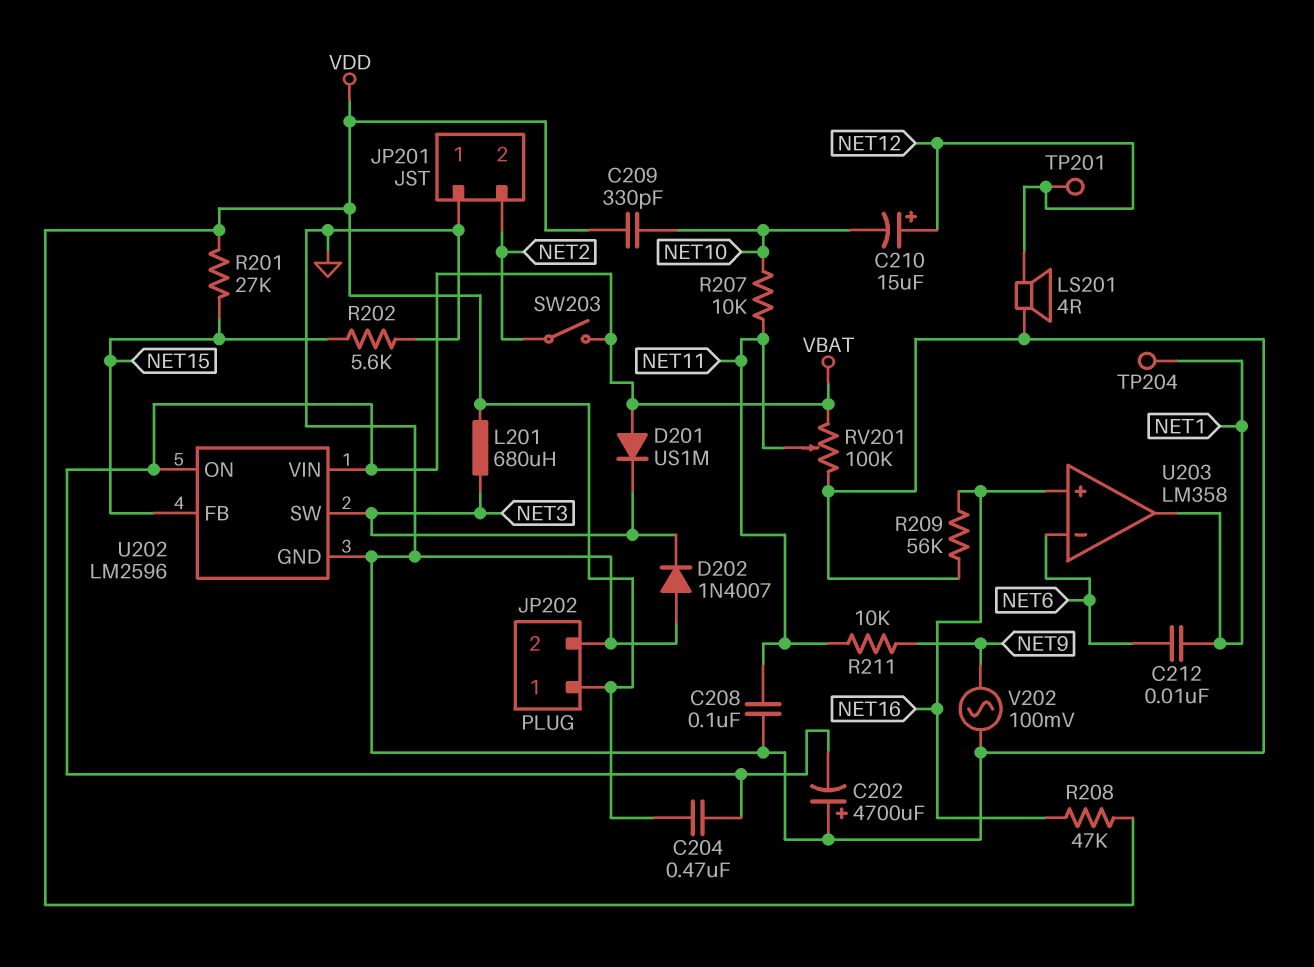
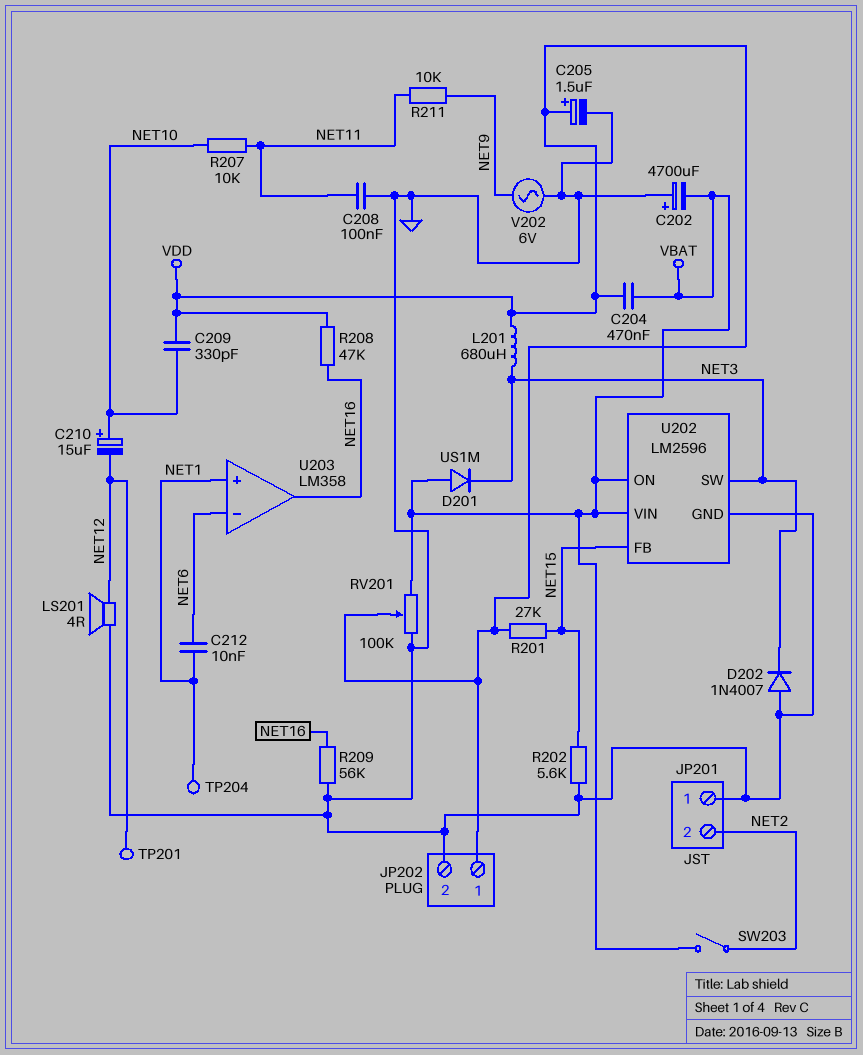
C205: none -> 1.5uF (plus VDD, minus GND)
C210: 15uF (plus NET12, minus NET10) -> 15uF (plus NET10, minus NET12)
RV201: 100k (GND, VBAT, wiper NET11) -> 100k (GND, VBAT, wiper VDD)
U203 pin in+: NET16 -> NET1
U203 pin out: NET1 -> NET16
V202: AC 100mV (GND, NET9) -> AC 6V (GND, NET9)

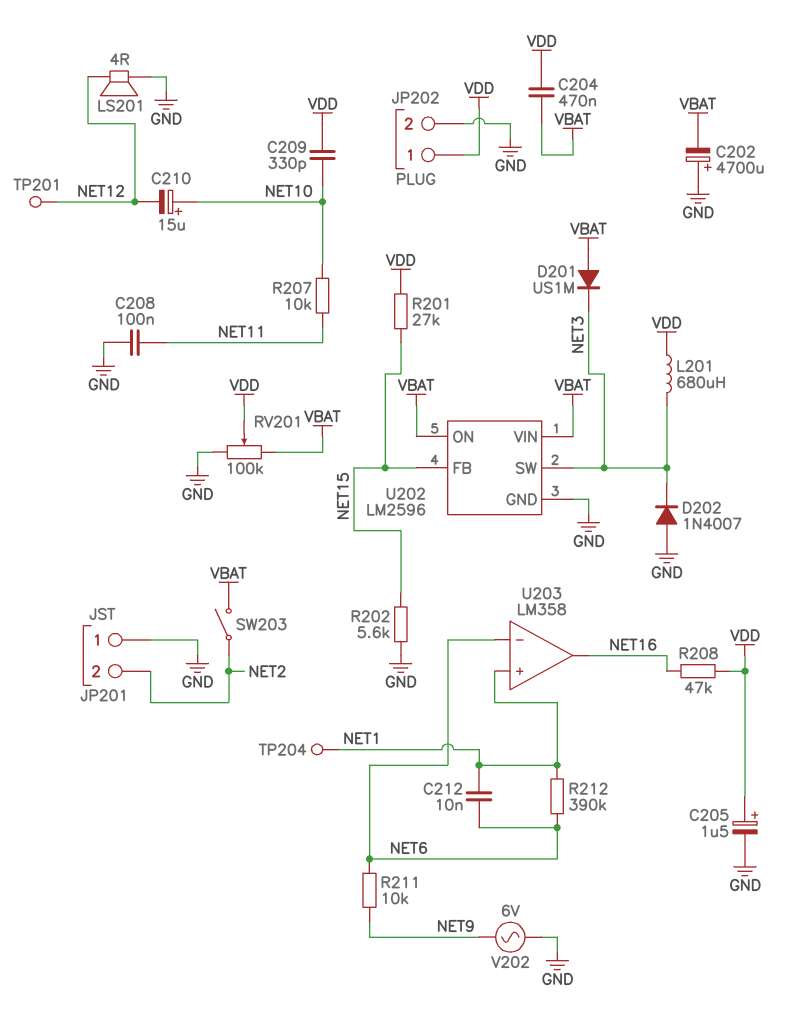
R209: 56k (GND, NET16) -> none
R211: 10k (NET9, NET11) -> 10k (NET6, NET9)
R212: none -> 390k (NET1, NET6)

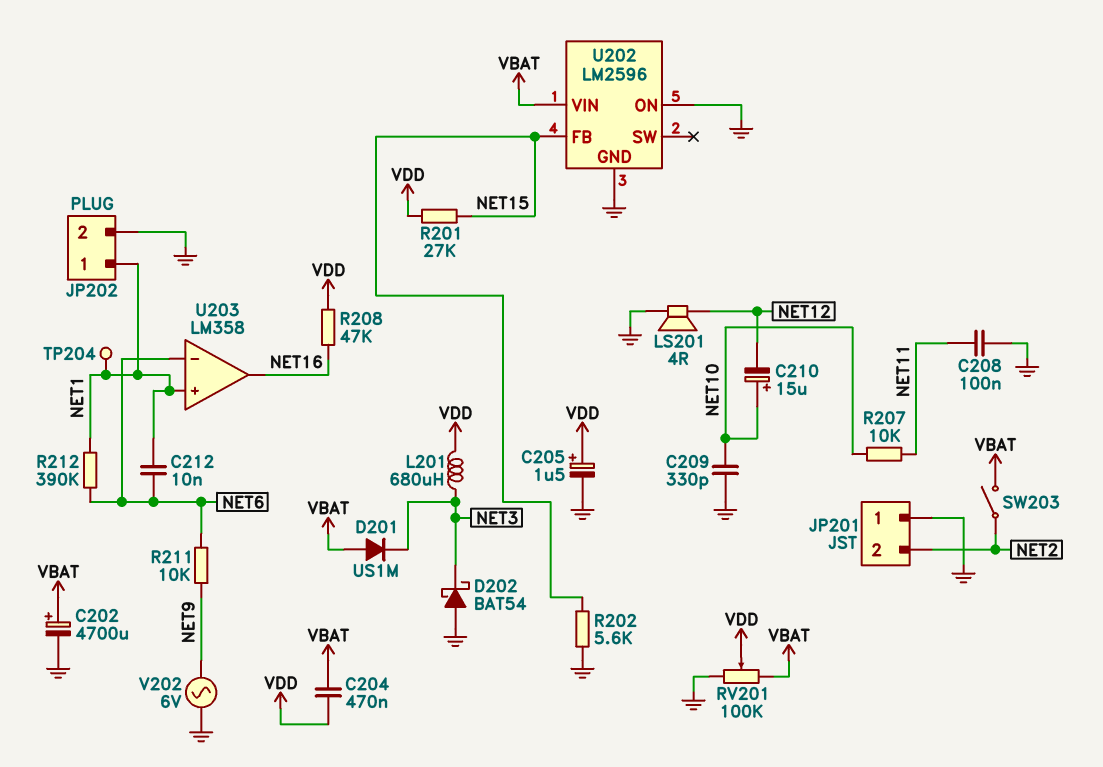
C202: 4700uF (plus GND, minus VBAT) -> 4700uF (plus VBAT, minus GND)
C209: 330pF (NET10, VDD) -> 330pF (GND, NET10)
D202: diode 1N4007 (A GND, K NET3) -> schottky BAT54 (A GND, K NET3)
JP202 pin 1: VDD -> NET1
TP201: test point (NET12) -> none
U202 pin ON: VBAT -> GND
U202 pin SW: NET3 -> none

